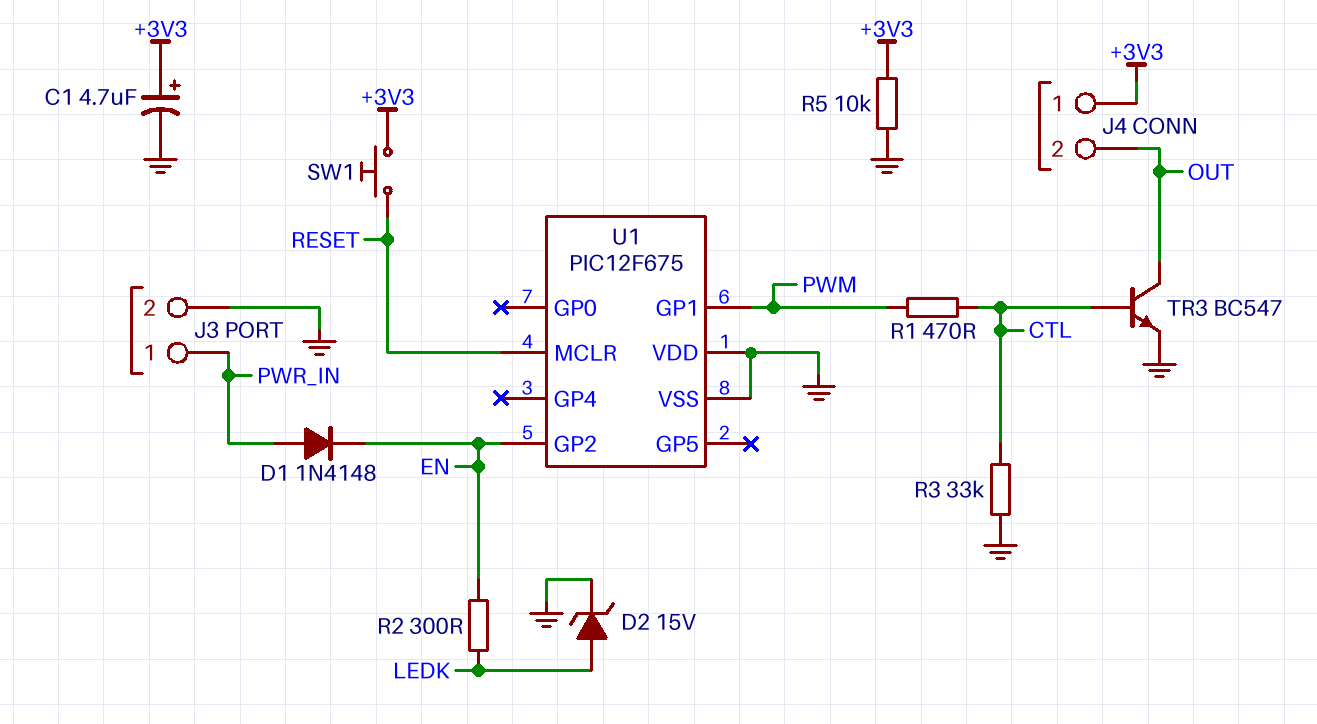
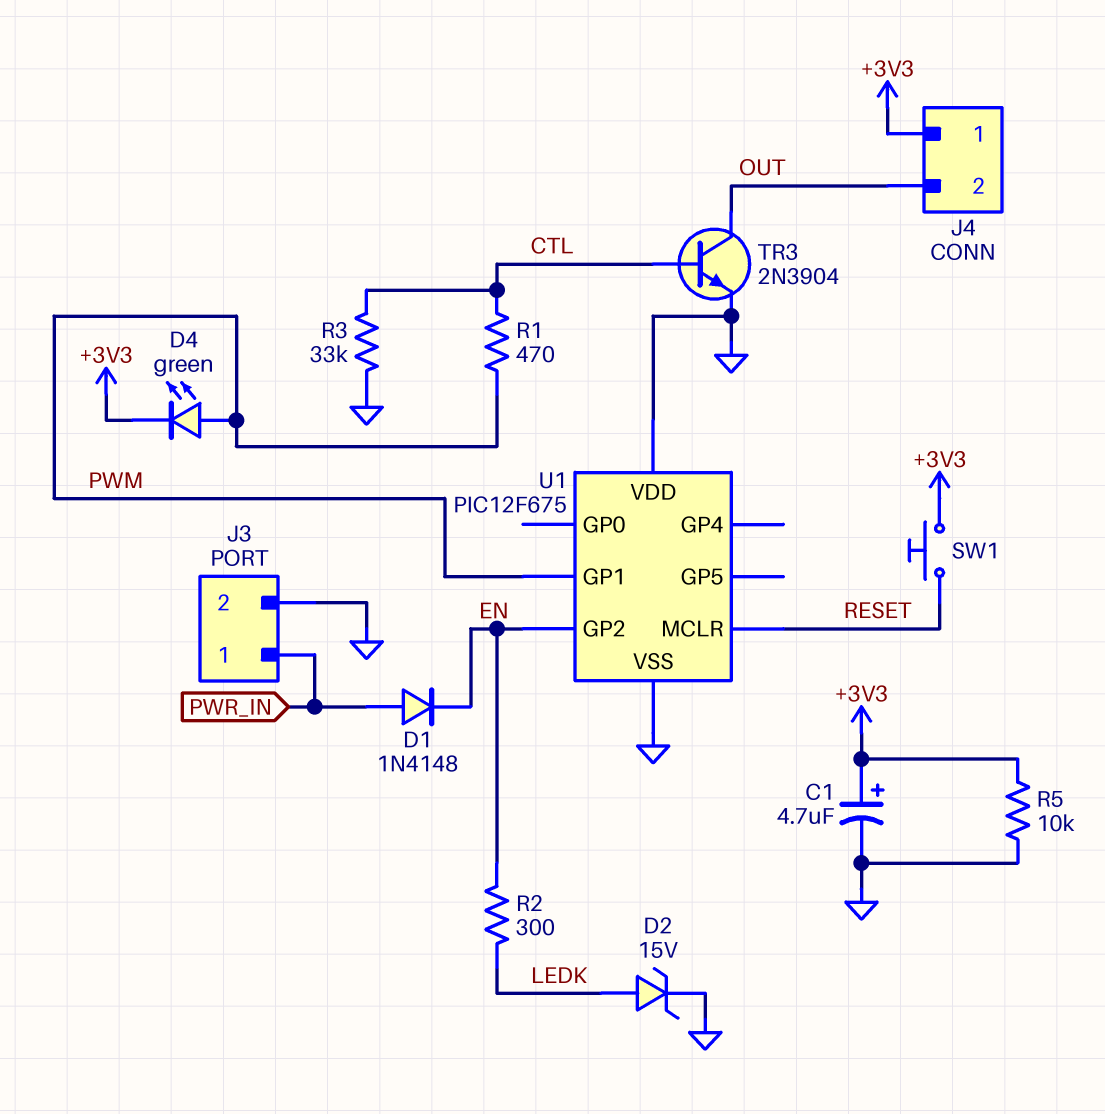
D4: none -> LED green (A PWM, K +3V3)
TR3: NPN BC547 (B CTL, C OUT, E GND) -> NPN 2N3904 (B CTL, C OUT, E GND)

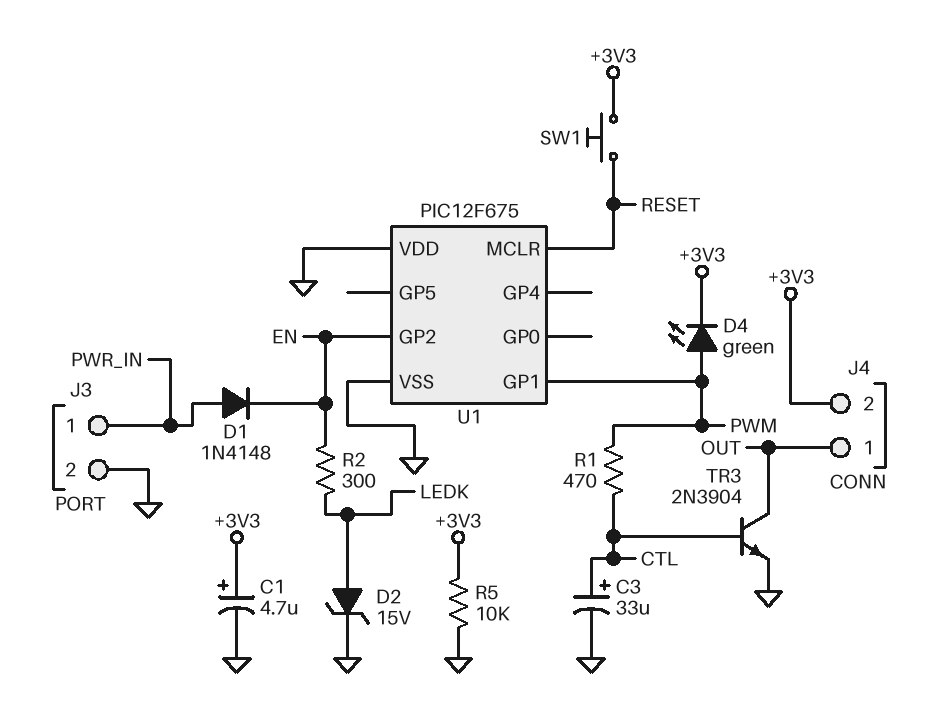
C3: none -> 33uF (plus CTL, minus GND)
J4 pin 1: +3V3 -> OUT
J4 pin 2: OUT -> +3V3
R3: 33k (CTL, GND) -> none

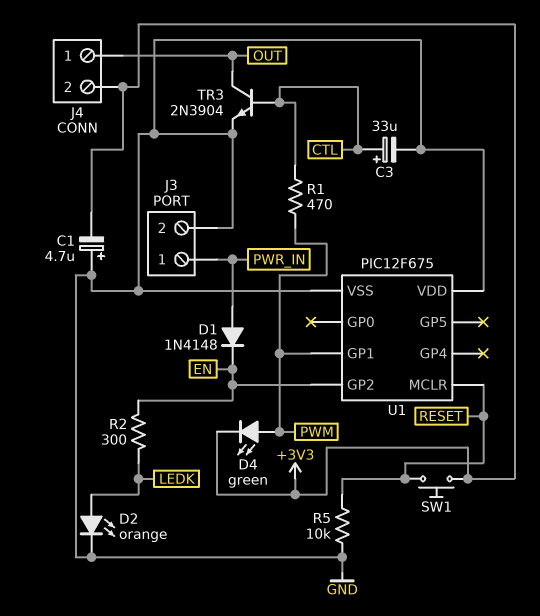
C1: 4.7uF (plus +3V3, minus GND) -> 4.7uF (plus GND, minus +3V3)
D2: zener 15V (A LEDK, K GND) -> LED orange (A LEDK, K GND)
R5: 10k (+3V3, GND) -> 10k (GND, RESET)

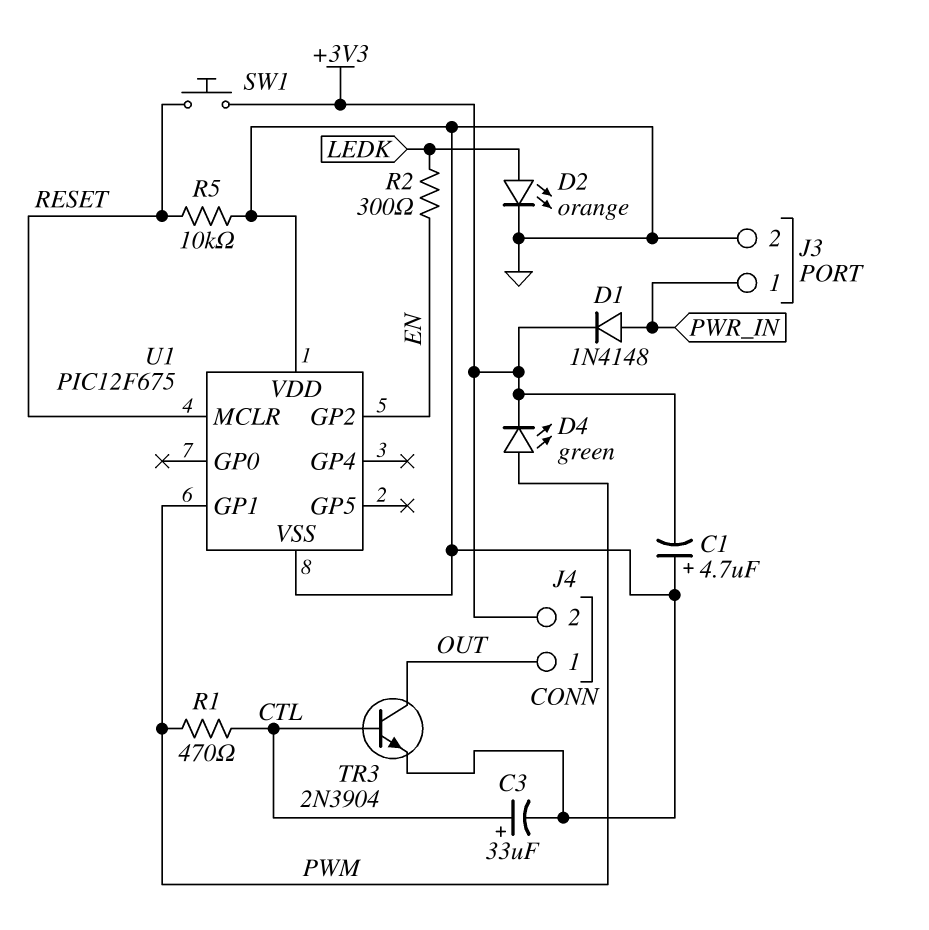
D1: diode 1N4148 (A PWR_IN, K EN) -> diode 1N4148 (A PWR_IN, K +3V3)

